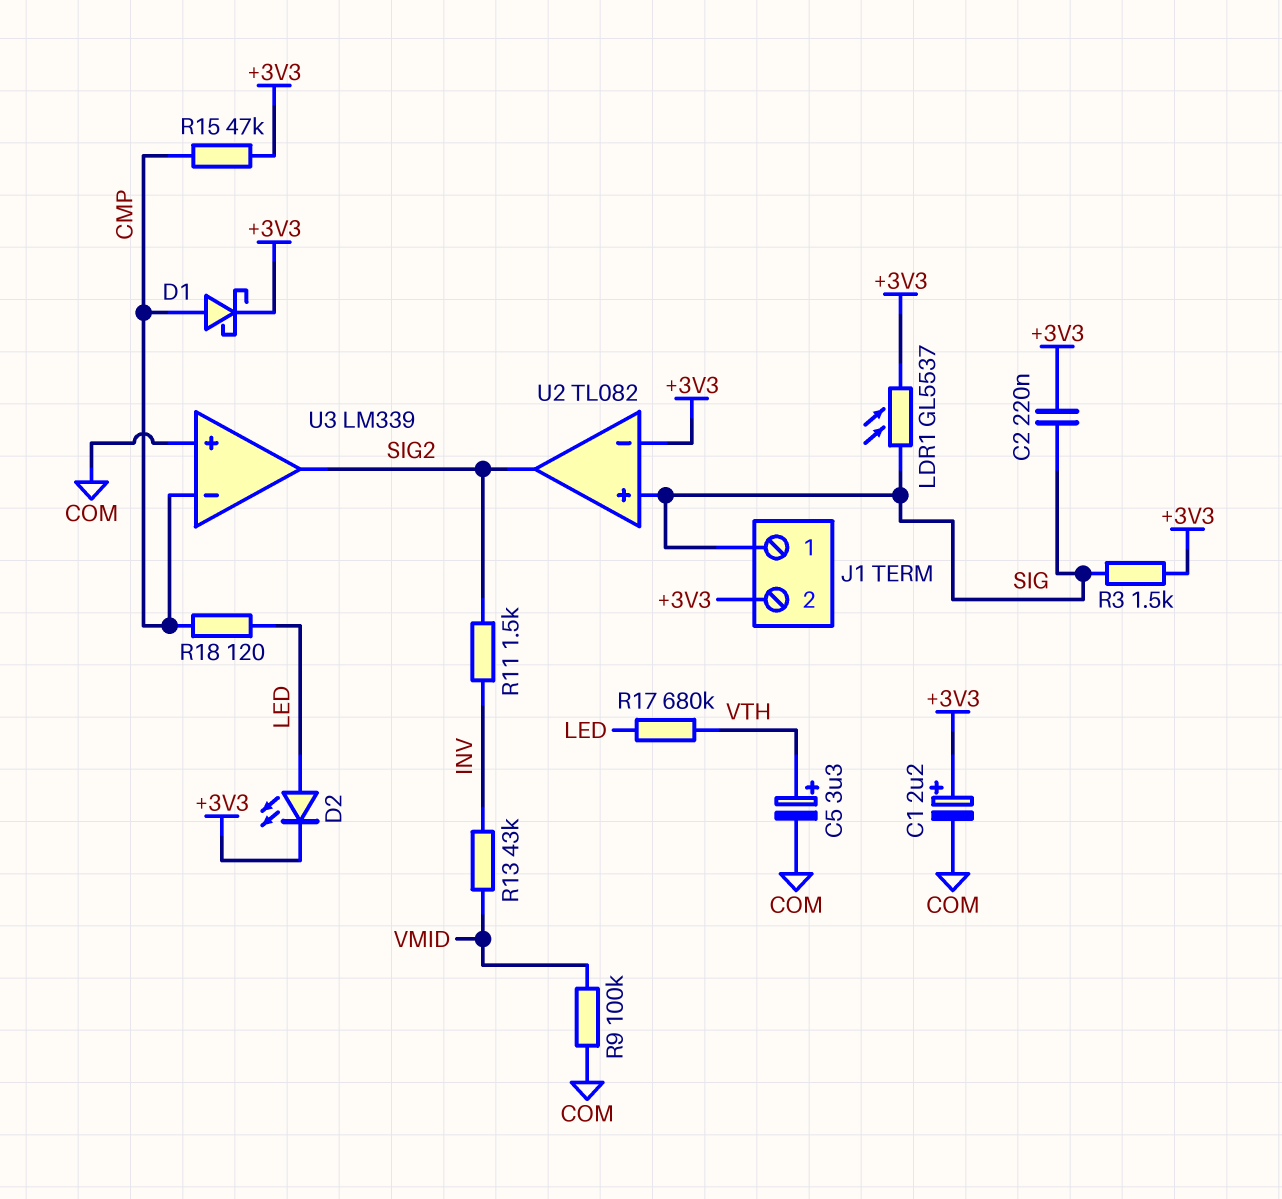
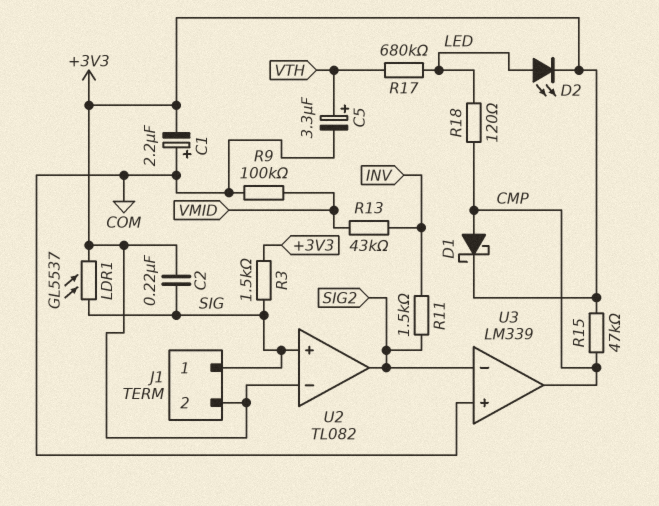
C1: 2.2uF (plus +3V3, minus COM) -> 2.2uF (plus COM, minus +3V3)
U3 pin in-: CMP -> SIG2
U3 pin out: SIG2 -> CMP

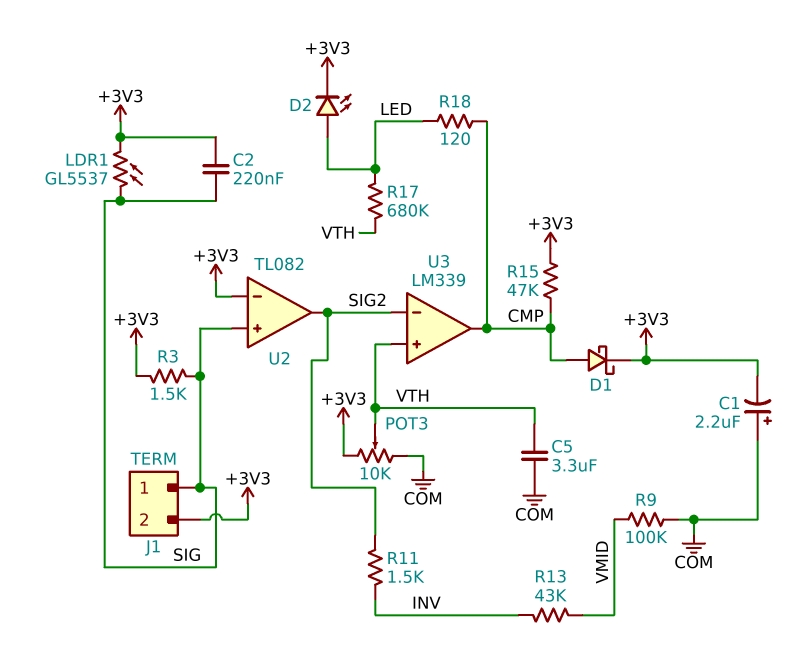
C5: 3.3uF (plus VTH, minus COM) -> 3.3uF (COM, VTH)
POT3: none -> 10k (+3V3, COM, wiper VTH)
U3 pin in+: COM -> VTH

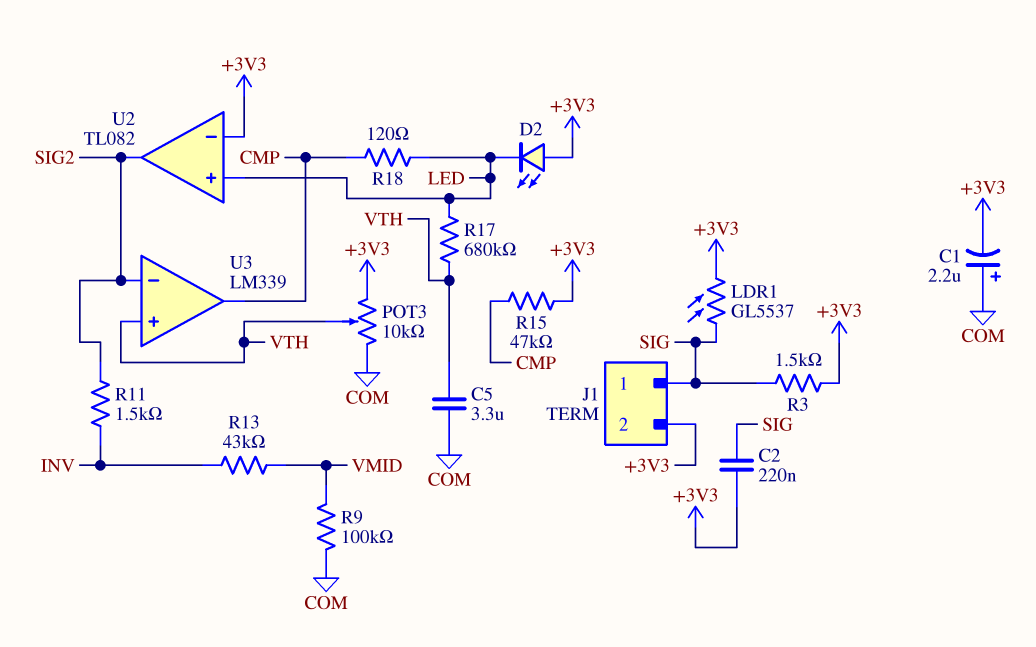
D1: schottky (A CMP, K +3V3) -> none
D2: LED (A LED, K +3V3) -> LED (A +3V3, K LED)
U2 pin in+: SIG -> LED

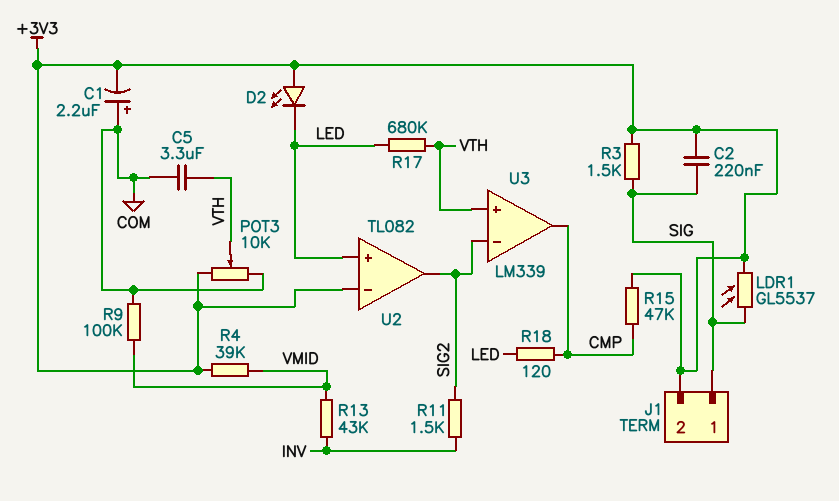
R4: none -> 39k (+3V3, VMID)

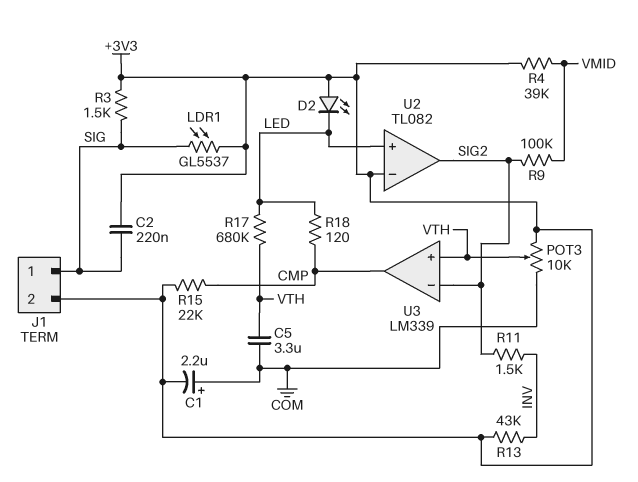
R9: 100k (COM, VMID) -> 100k (SIG2, VMID)
R13: 43k (INV, VMID) -> 43k (+3V3, INV)
R15: 47k (+3V3, CMP) -> 22k (+3V3, CMP)

